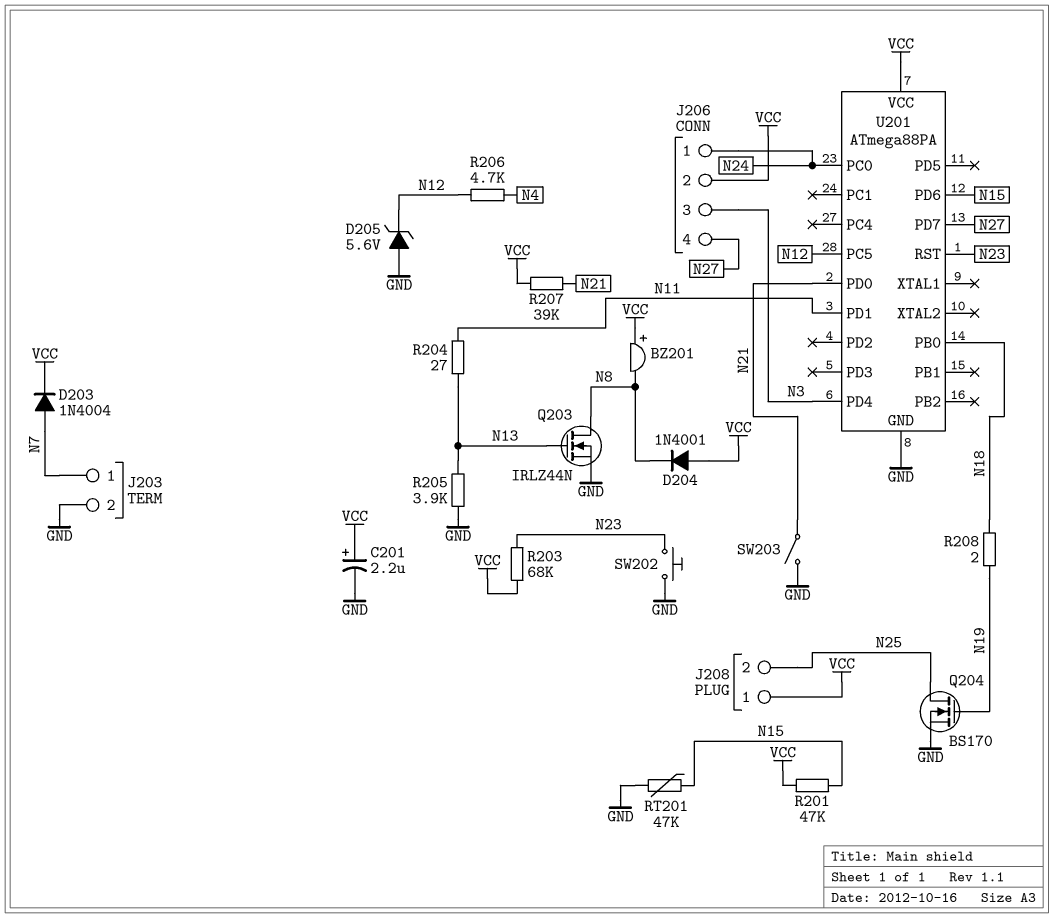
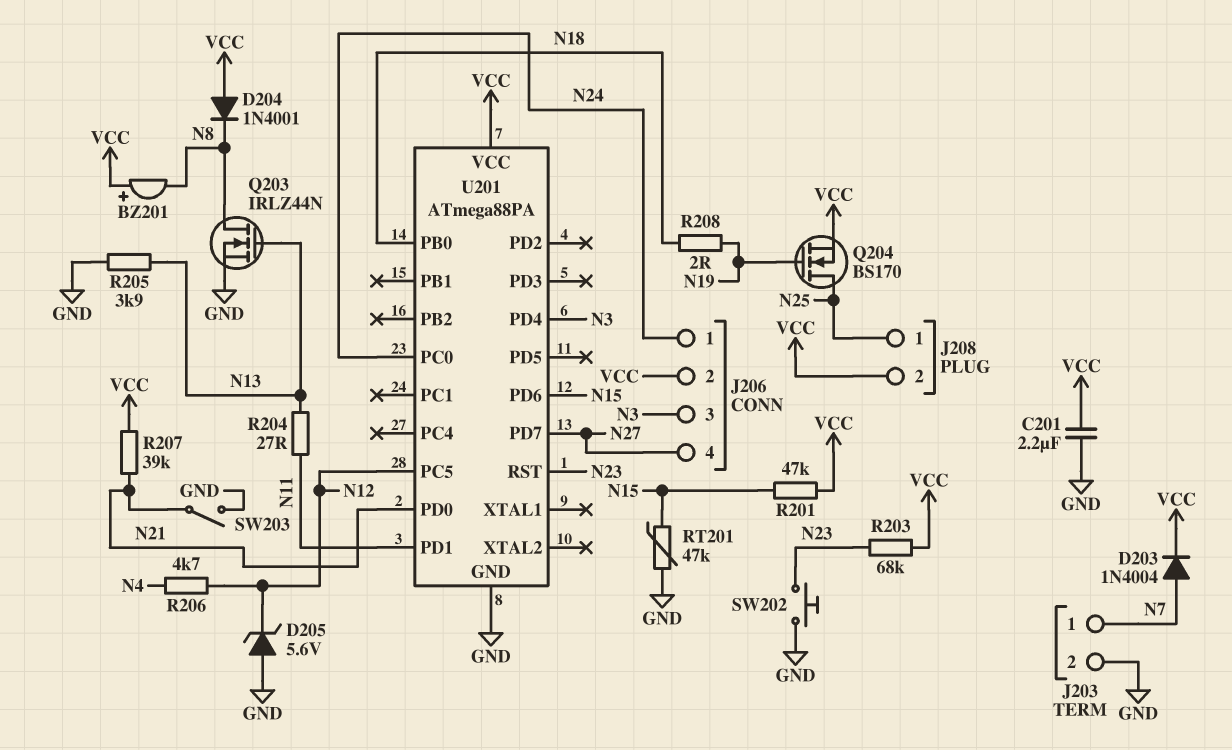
C201: 2.2uF (plus VCC, minus GND) -> 2.2uF (GND, VCC)
J208 pin 1: VCC -> N25
J208 pin 2: N25 -> VCC
Q204: NMOS BS170 (G N19, D N25, S GND) -> NMOS BS170 (G N19, D N25, S VCC)

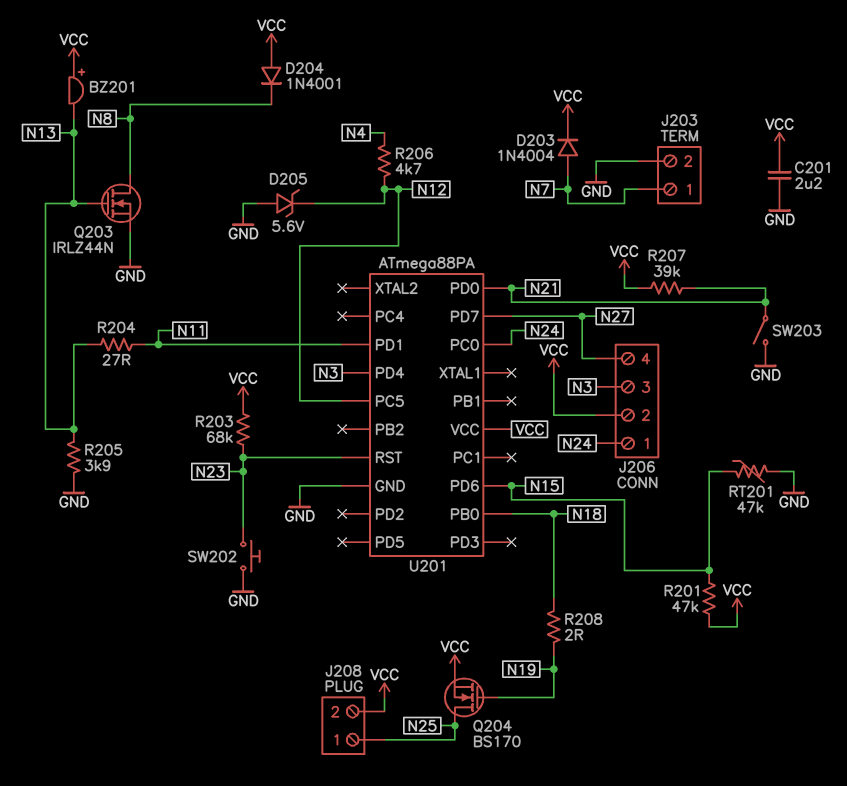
BZ201: buzzer (plus VCC, minus N8) -> buzzer (plus VCC, minus N13)

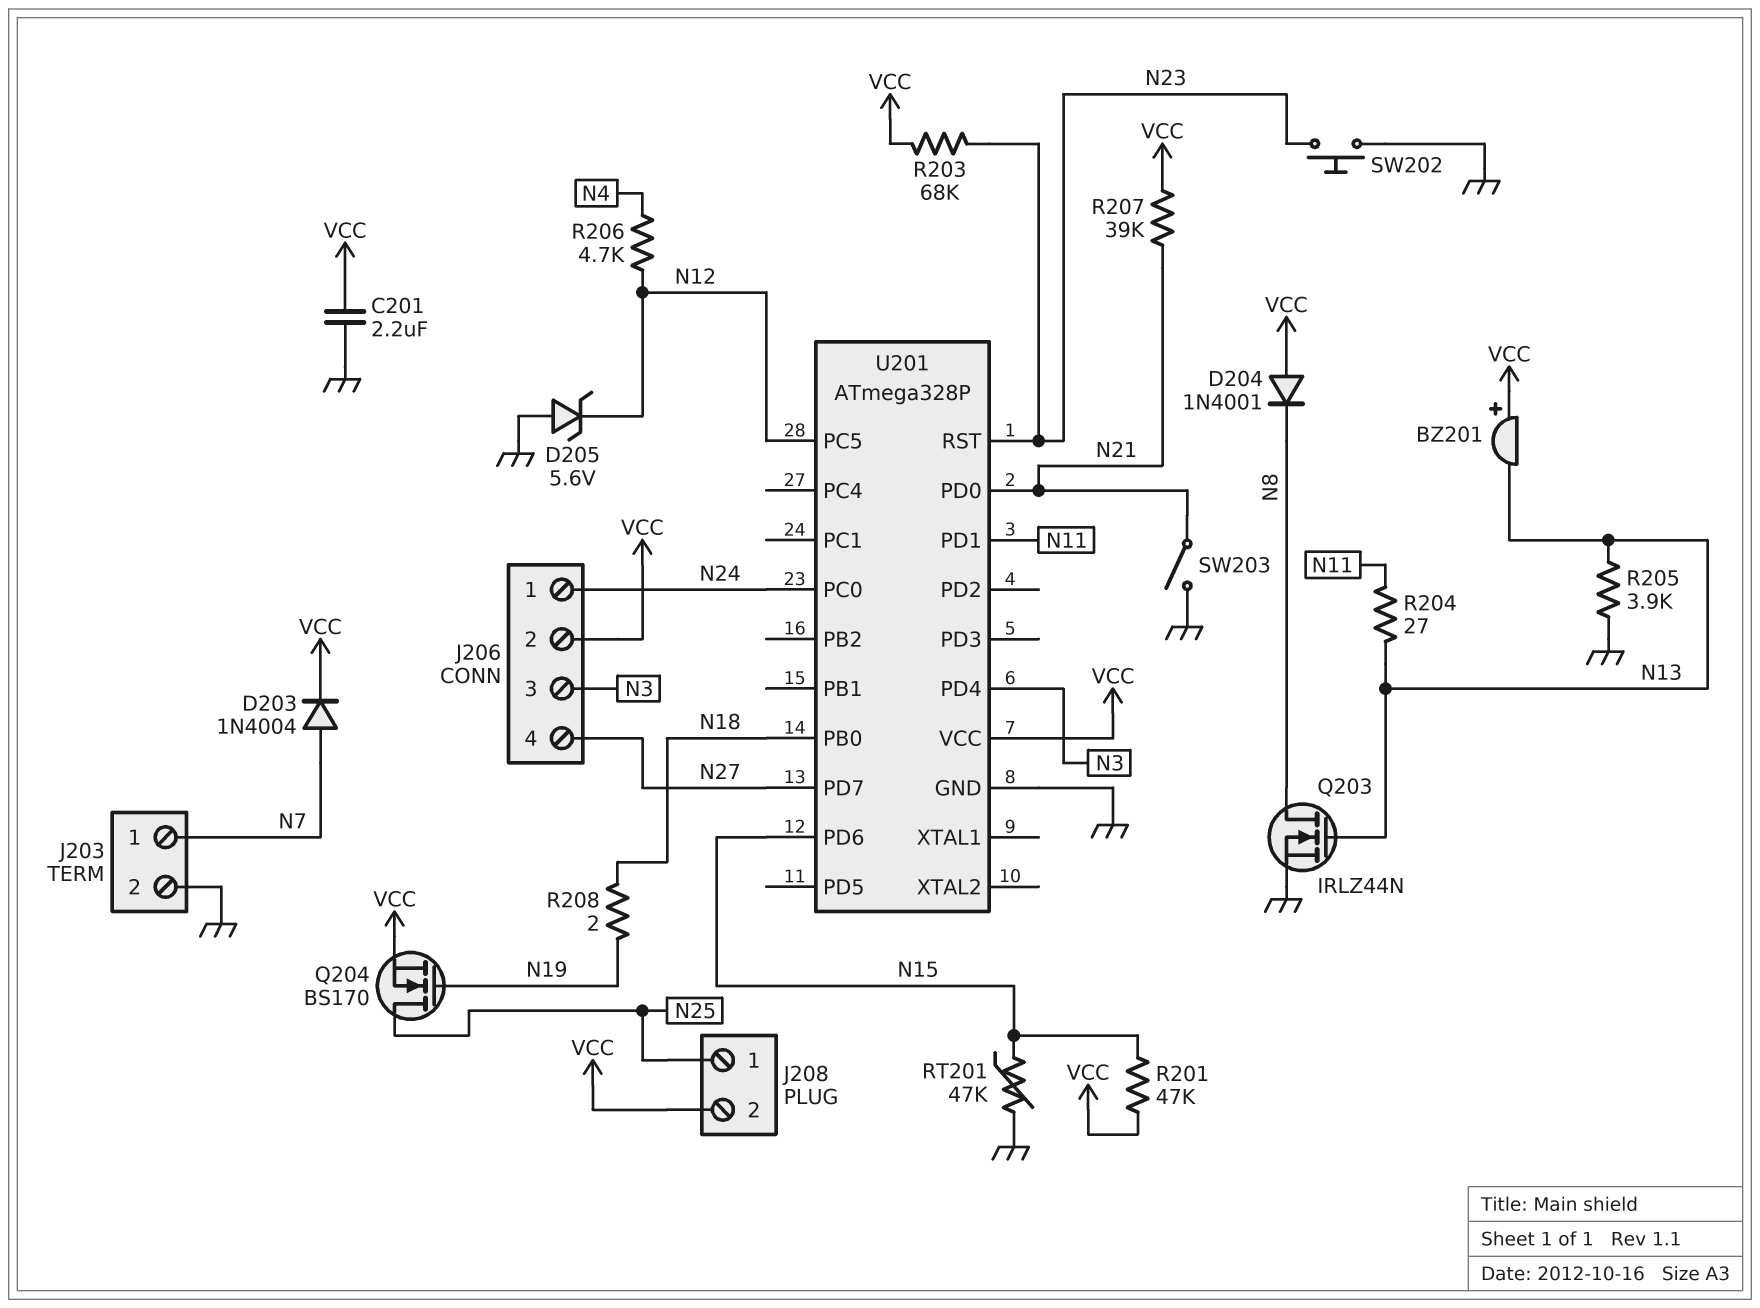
U201: ATmega88PA -> ATmega328P

